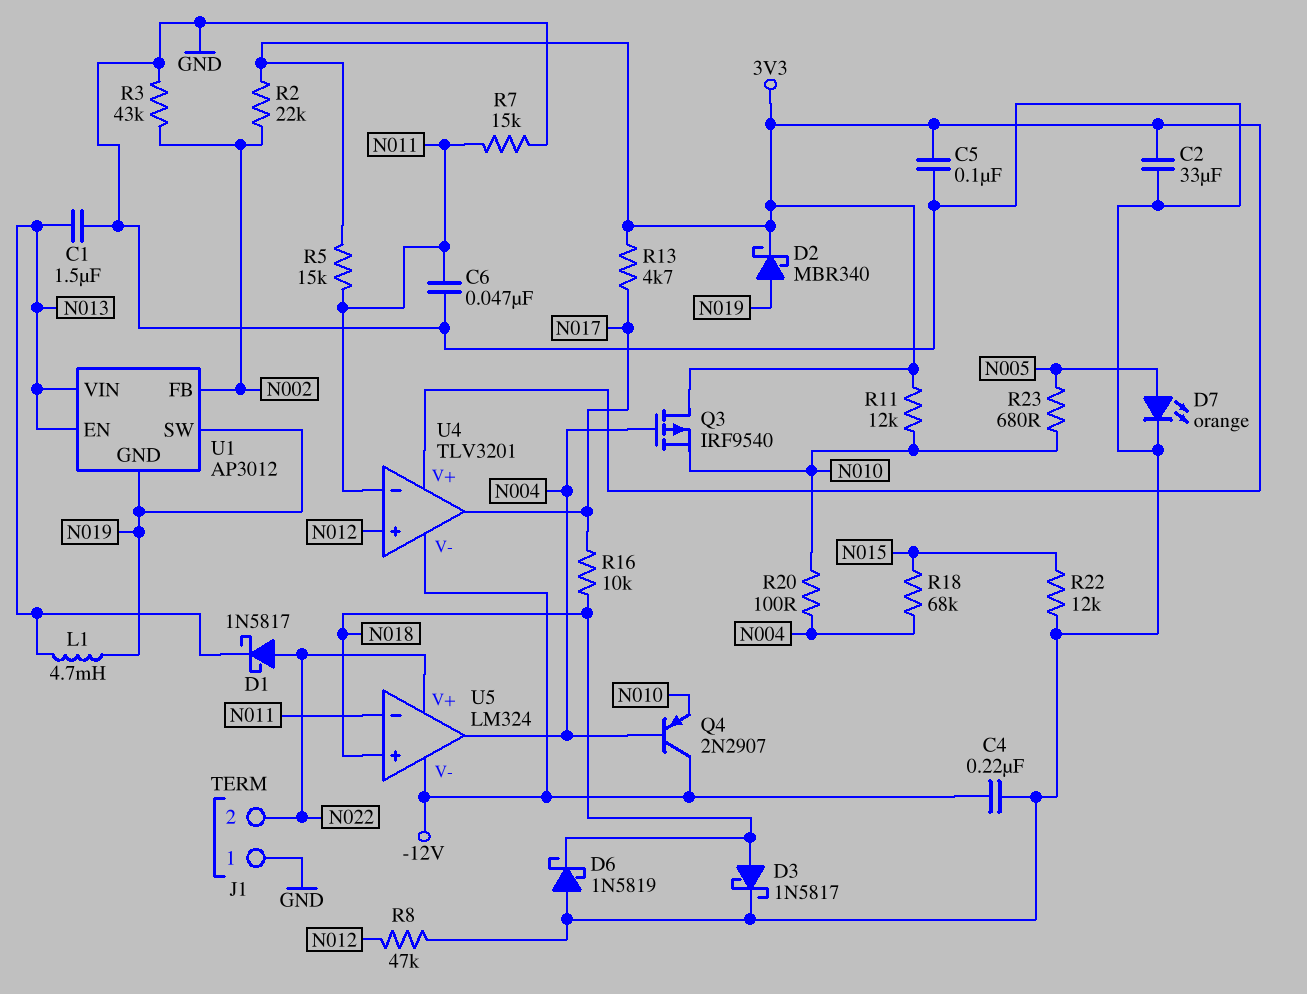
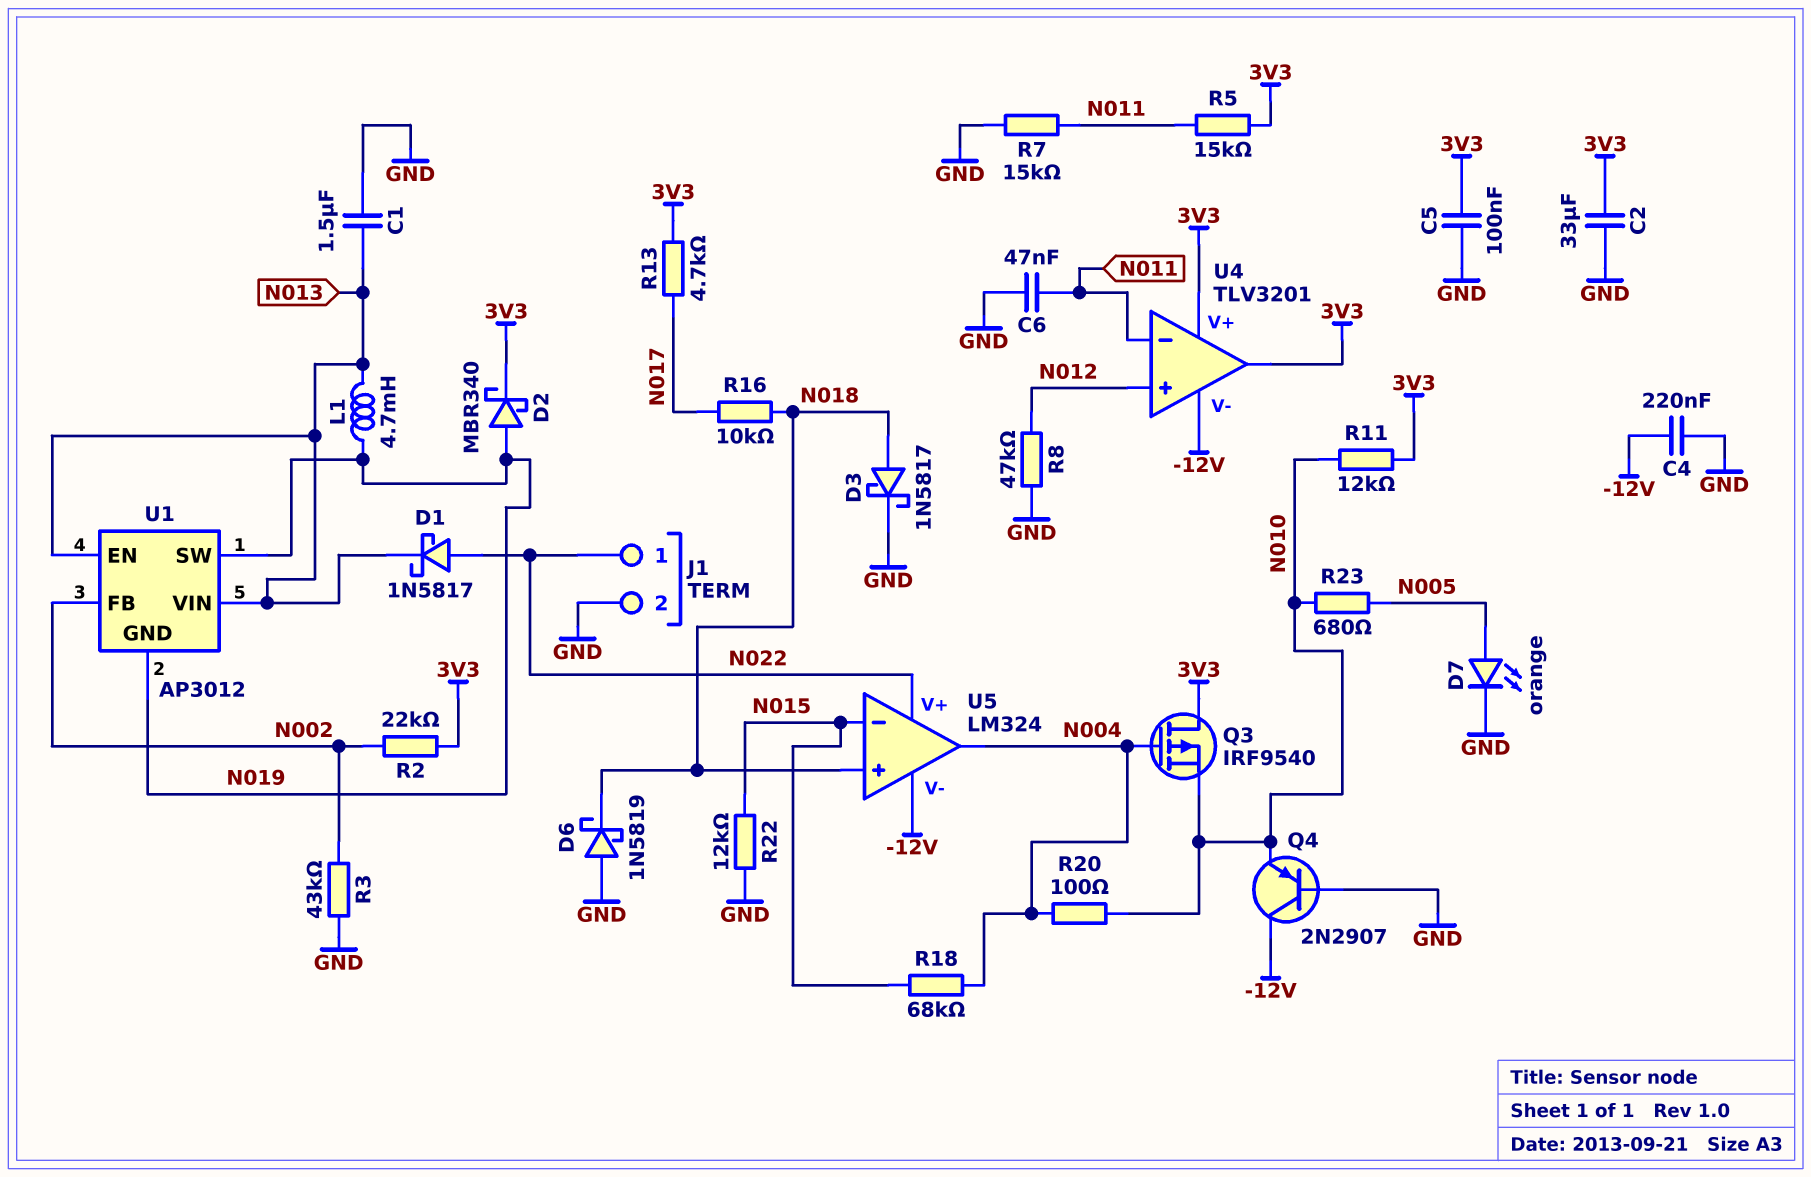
J1 pin 1: GND -> N022
J1 pin 2: N022 -> GND
Q4: PNP 2N2907 (B N004, C -12V, E N010) -> PNP 2N2907 (B GND, C -12V, E N010)
U4 pin out: N017 -> 3V3
U5 pin in-: N011 -> N015

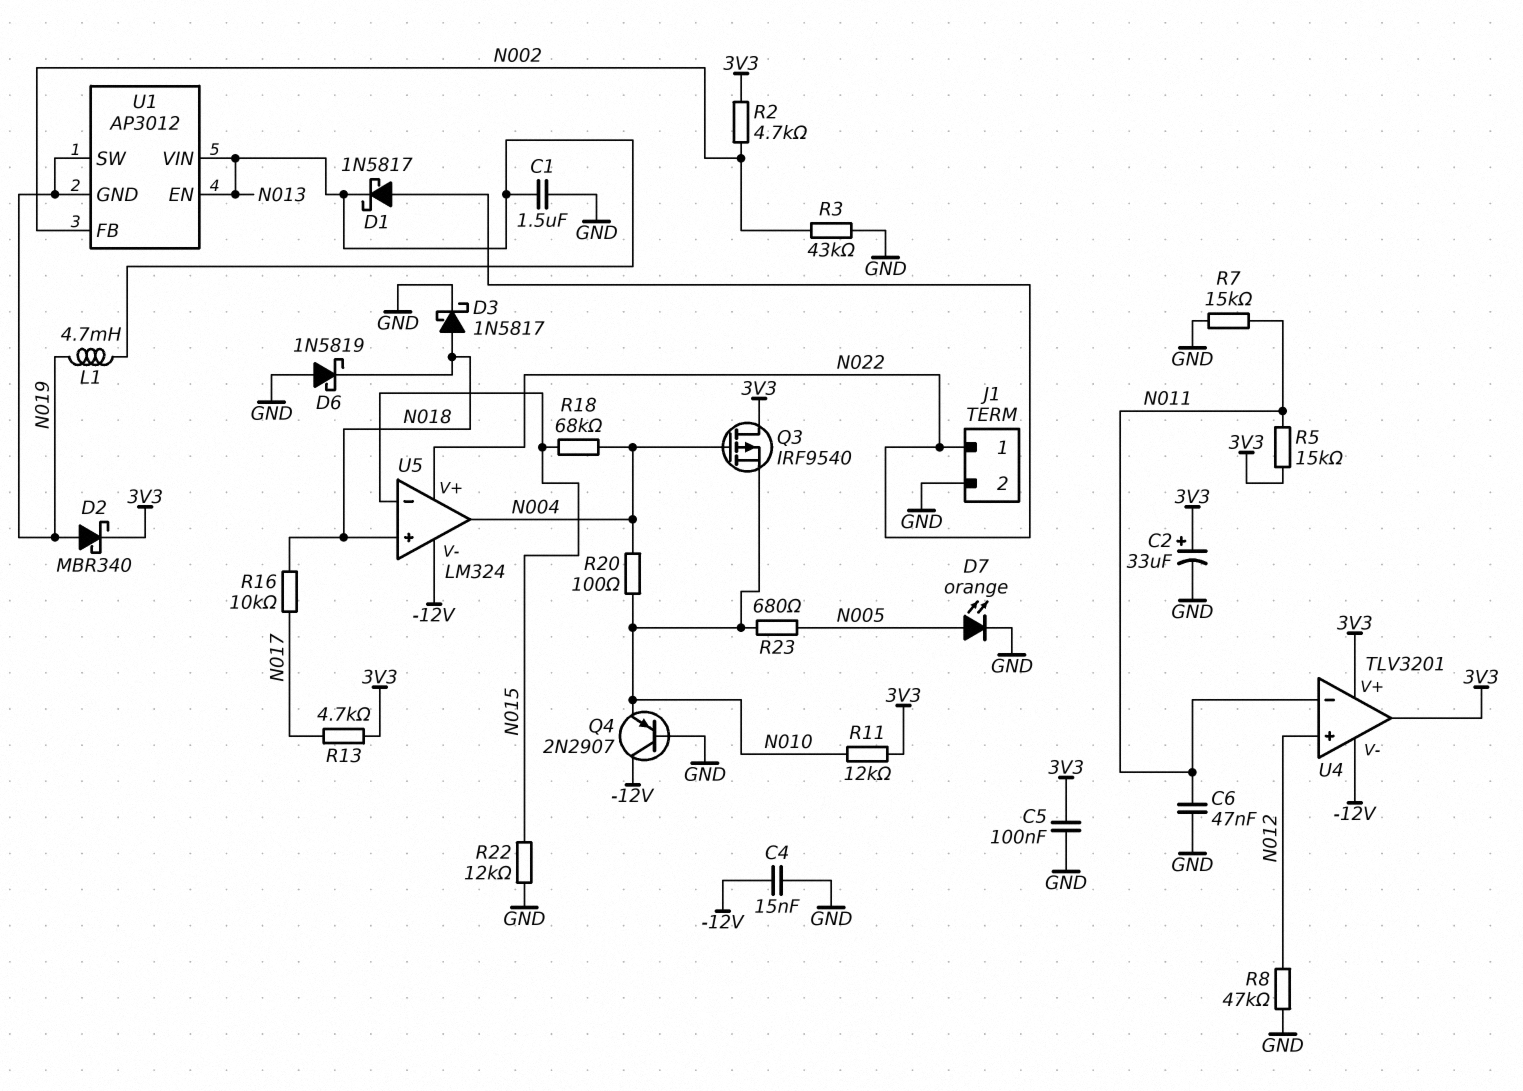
C2: 33uF (3V3, GND) -> 33uF (plus 3V3, minus GND)
C4: 220nF (-12V, GND) -> 15nF (-12V, GND)
R2: 22k (3V3, N002) -> 4.7k (3V3, N002)

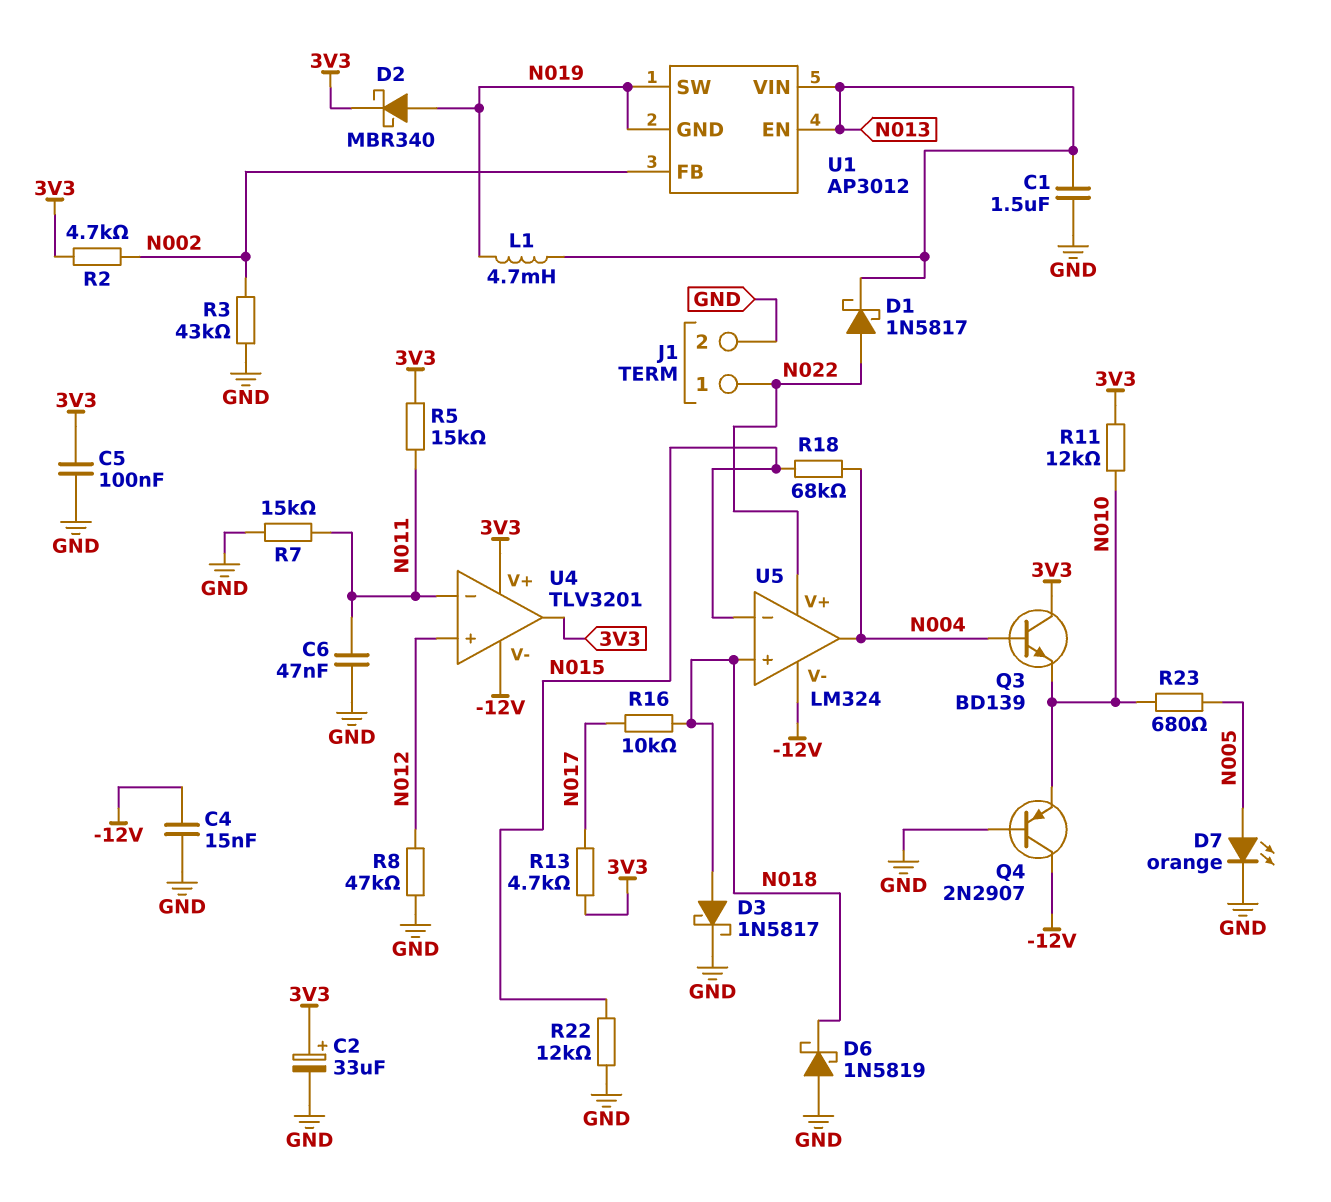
Q3: PMOS IRF9540 (G N004, D 3V3, S N010) -> NPN BD139 (B N004, C 3V3, E N010)
R20: 100 (N004, N010) -> none

